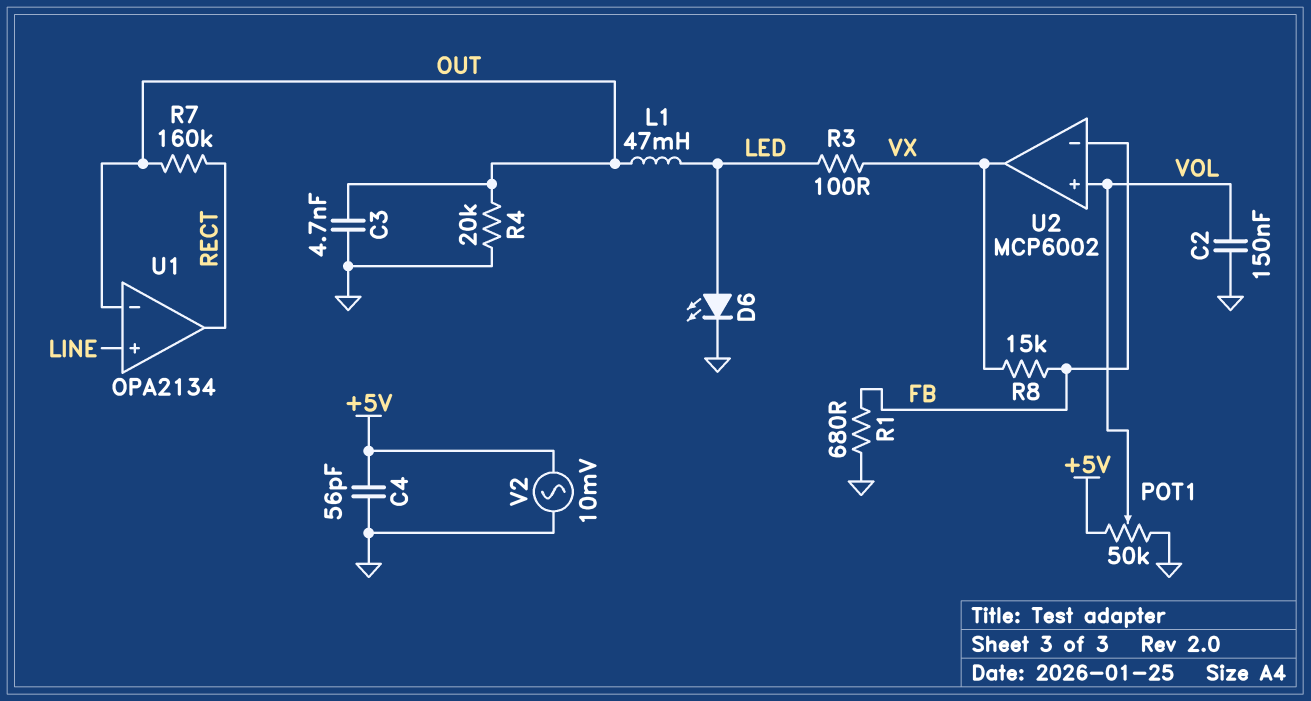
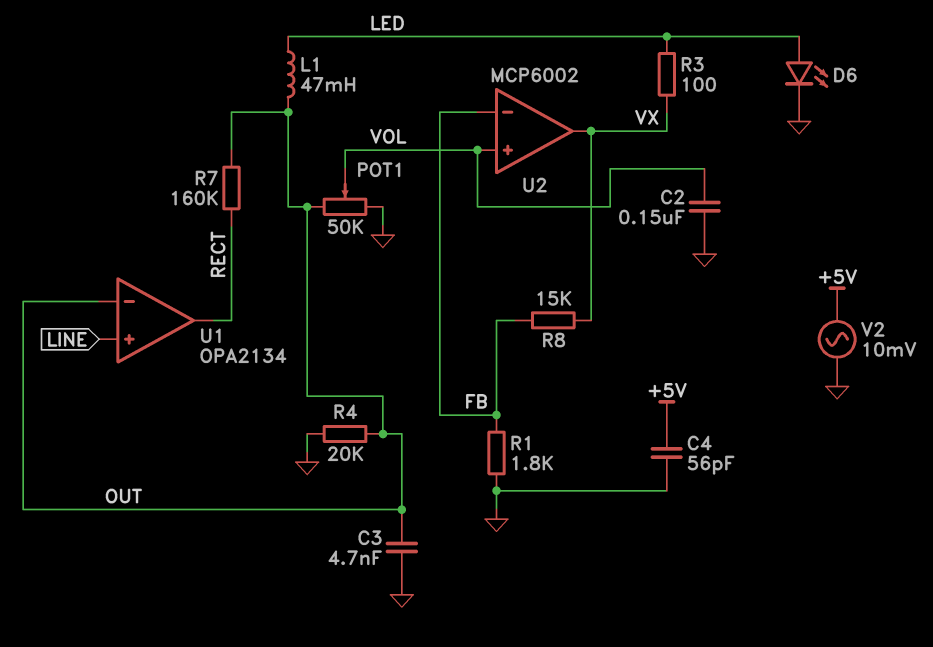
POT1: 50k (+5V, GND, wiper VOL) -> 50k (GND, OUT, wiper VOL)
R1: 680 (FB, GND) -> 1.8k (FB, GND)

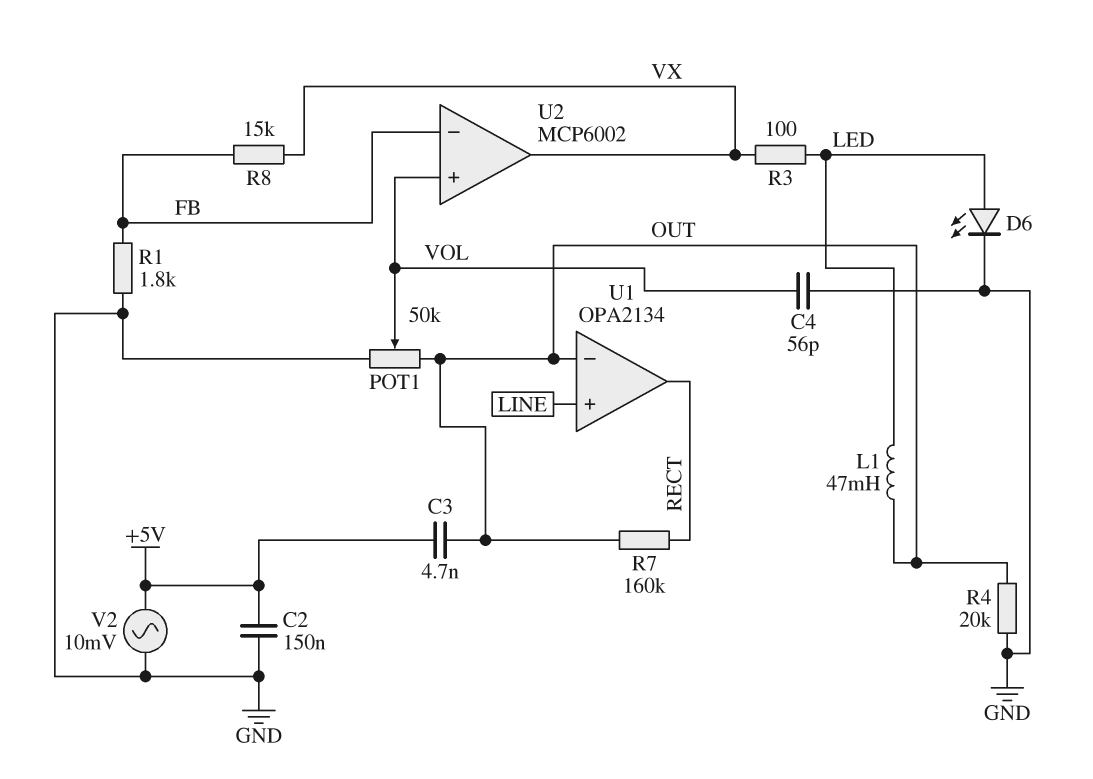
C2: 150nF (GND, VOL) -> 150nF (+5V, GND)
C3: 4.7nF (GND, OUT) -> 4.7nF (+5V, OUT)
C4: 56pF (+5V, GND) -> 56pF (GND, VOL)

